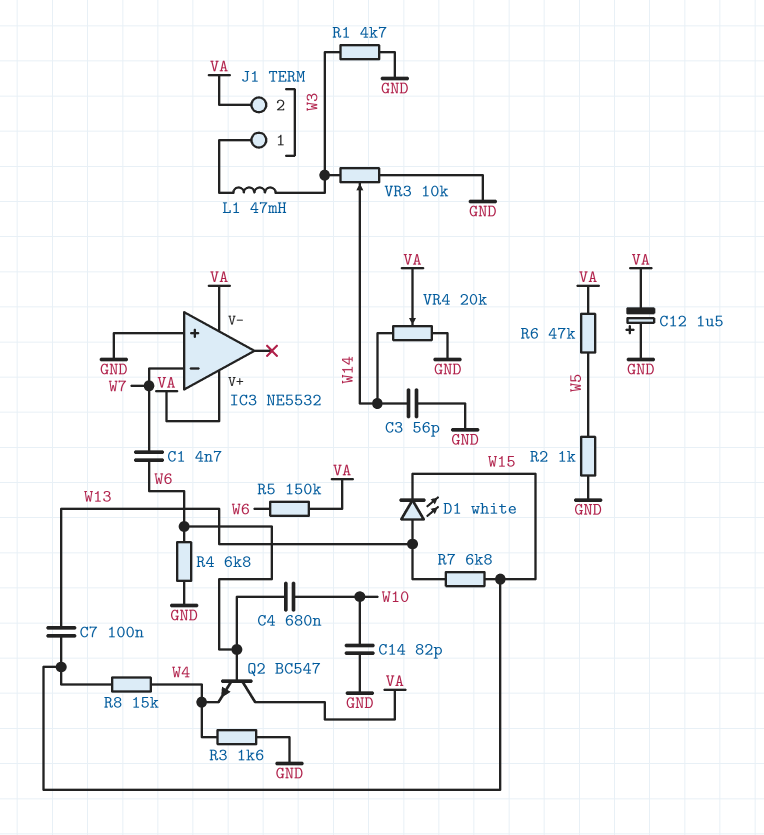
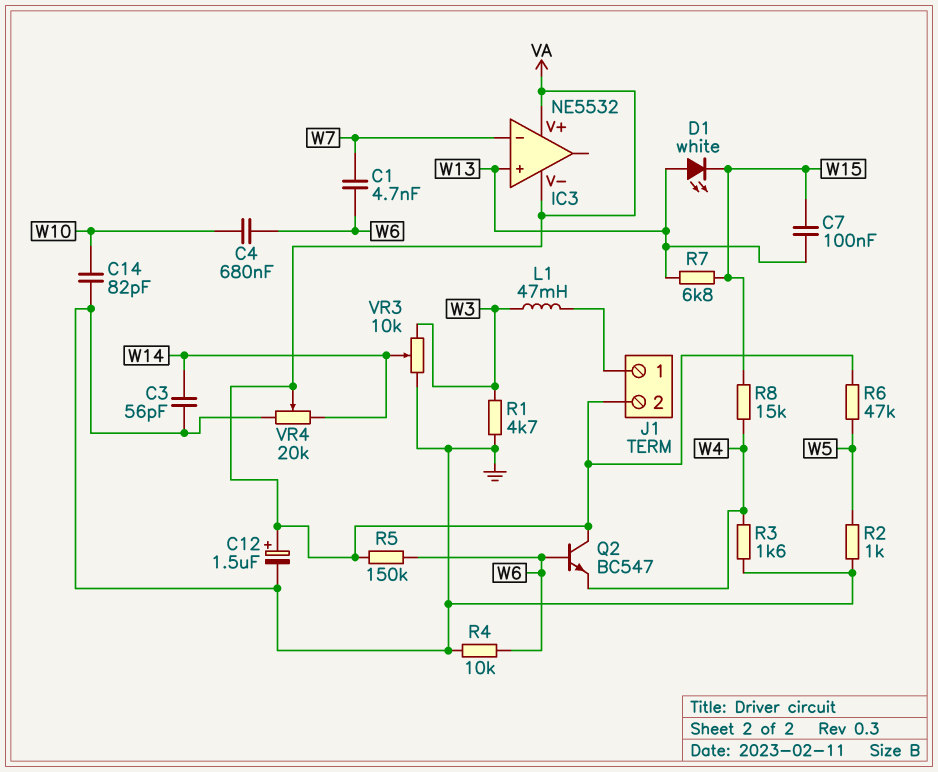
C12: 1.5uF (plus GND, minus VA) -> 1.5uF (plus VA, minus GND)
IC3 pin in+: GND -> W13
R4: 6.8k (GND, W6) -> 10k (GND, W6)

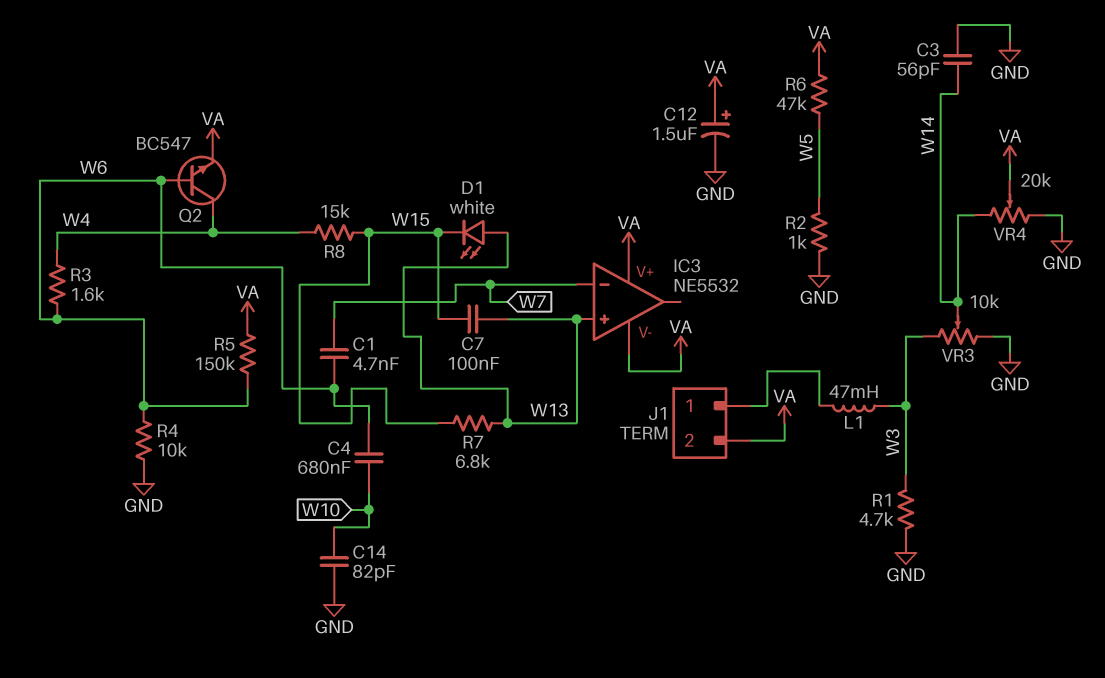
Q2: NPN BC547 (B W6, C VA, E W4) -> NPN BC547 (B W6, C W4, E VA)
R3: 1.6k (GND, W4) -> 1.6k (W4, W6)

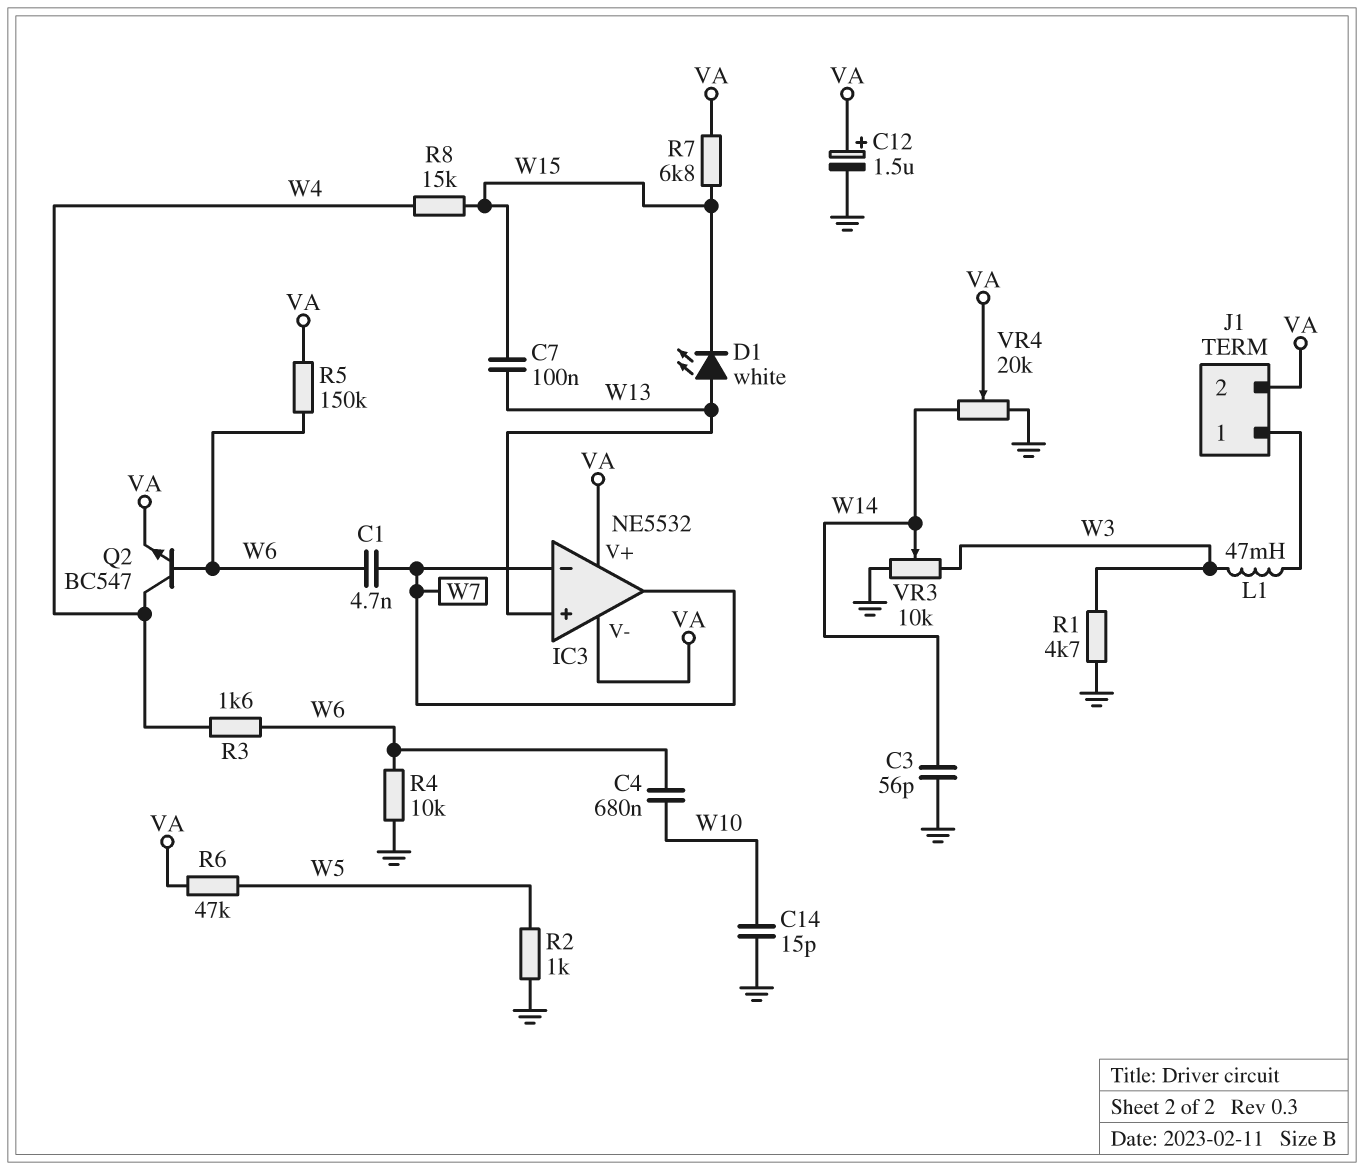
C14: 82pF (GND, W10) -> 15pF (GND, W10)
IC3 pin out: none -> W7
R7: 6.8k (W13, W15) -> 6.8k (VA, W15)

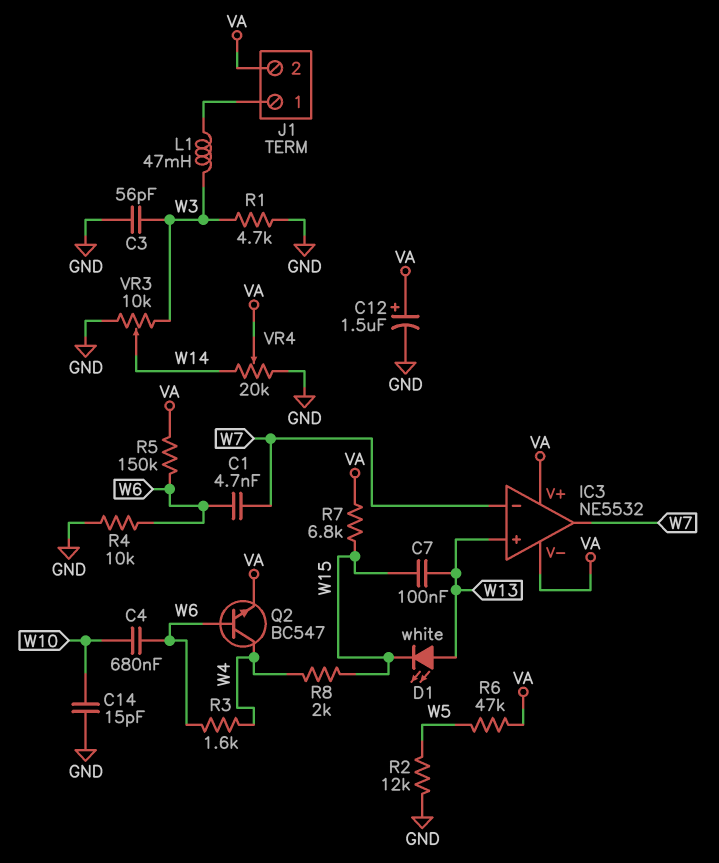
C3: 56pF (GND, W14) -> 56pF (GND, W3)
R2: 1k (GND, W5) -> 12k (GND, W5)
R8: 15k (W4, W15) -> 2k (W4, W15)

